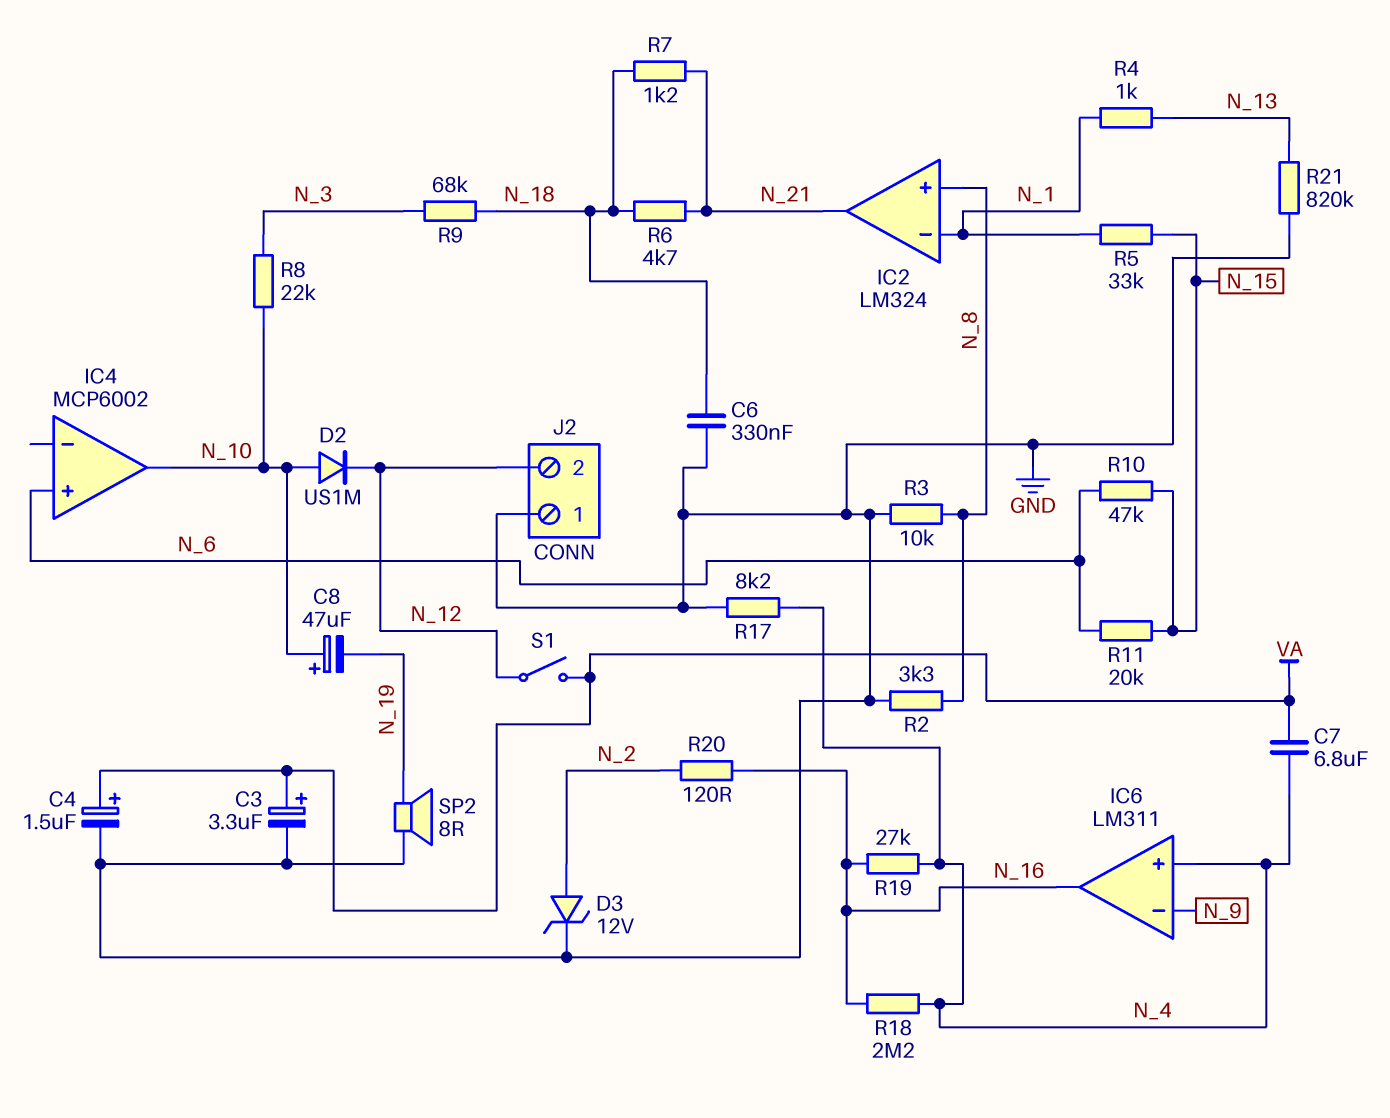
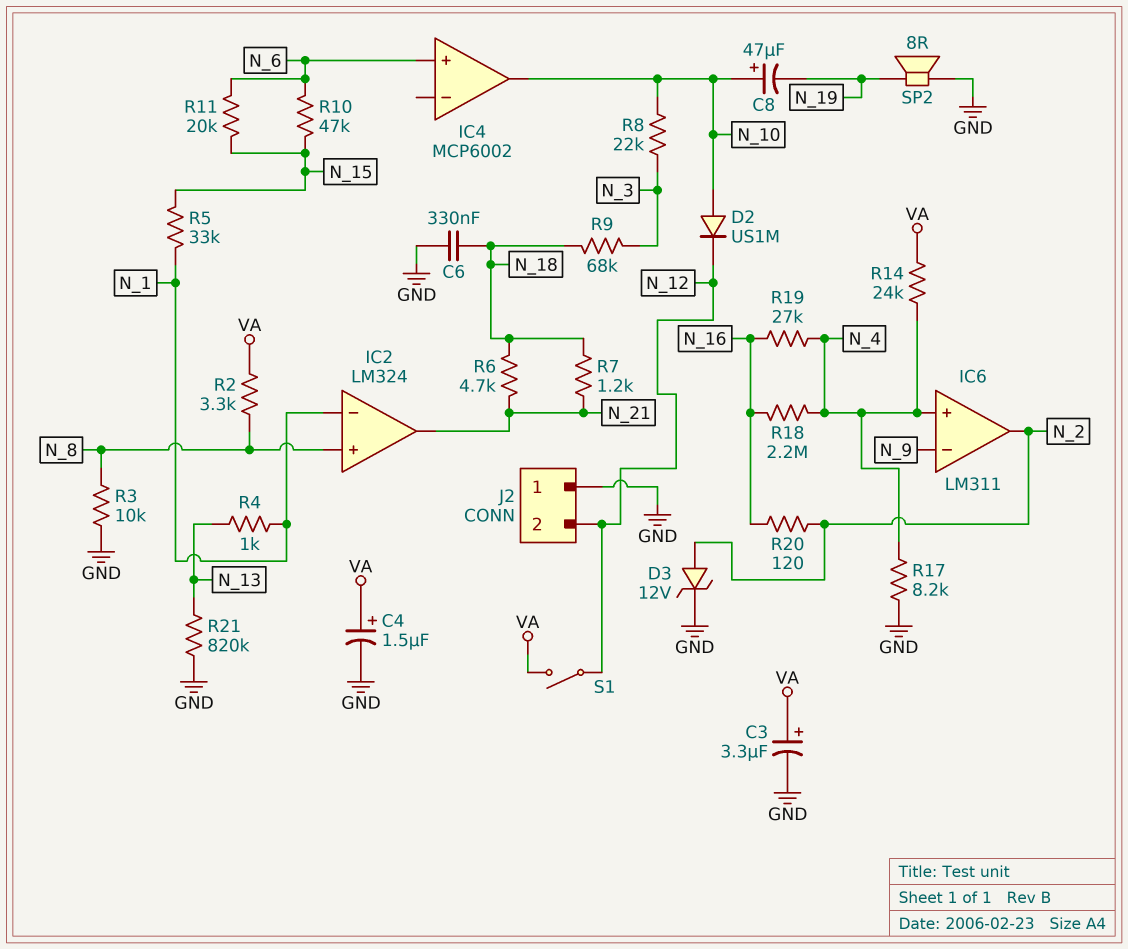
C7: 6.8uF (N_4, VA) -> none
IC6 pin out: N_16 -> N_2
R2: 3.3k (GND, N_8) -> 3.3k (N_8, VA)
R14: none -> 24k (N_4, VA)

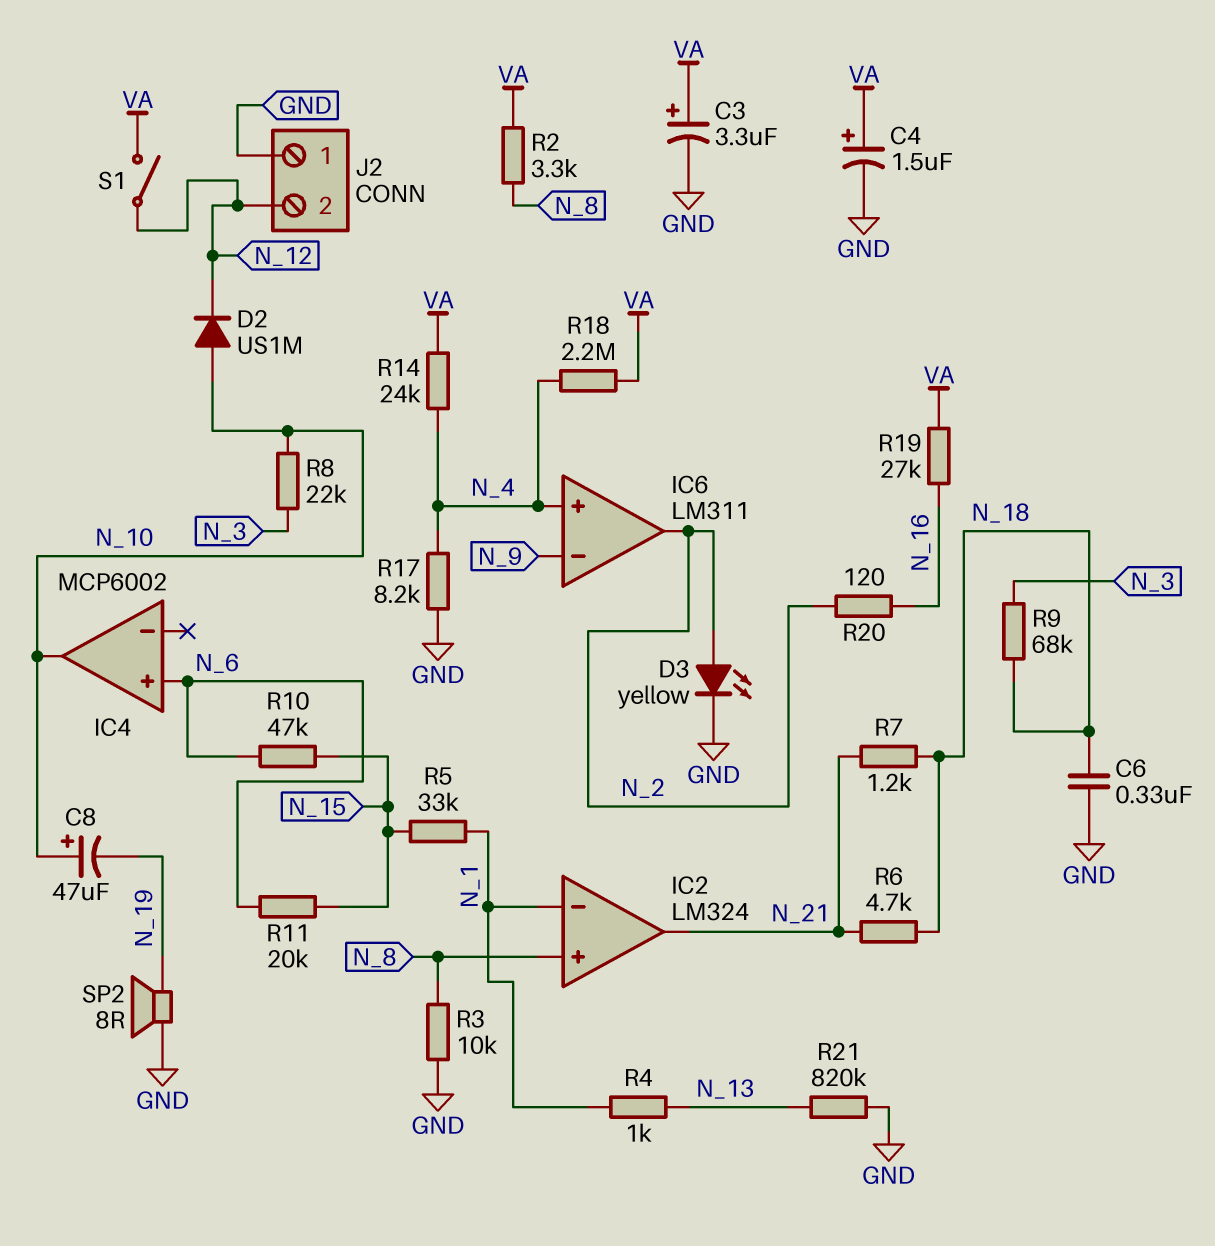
D3: zener 12V (A N_2, K GND) -> LED yellow (A N_2, K GND)
R18: 2.2M (N_4, N_16) -> 2.2M (N_4, VA)
R19: 27k (N_4, N_16) -> 27k (N_16, VA)

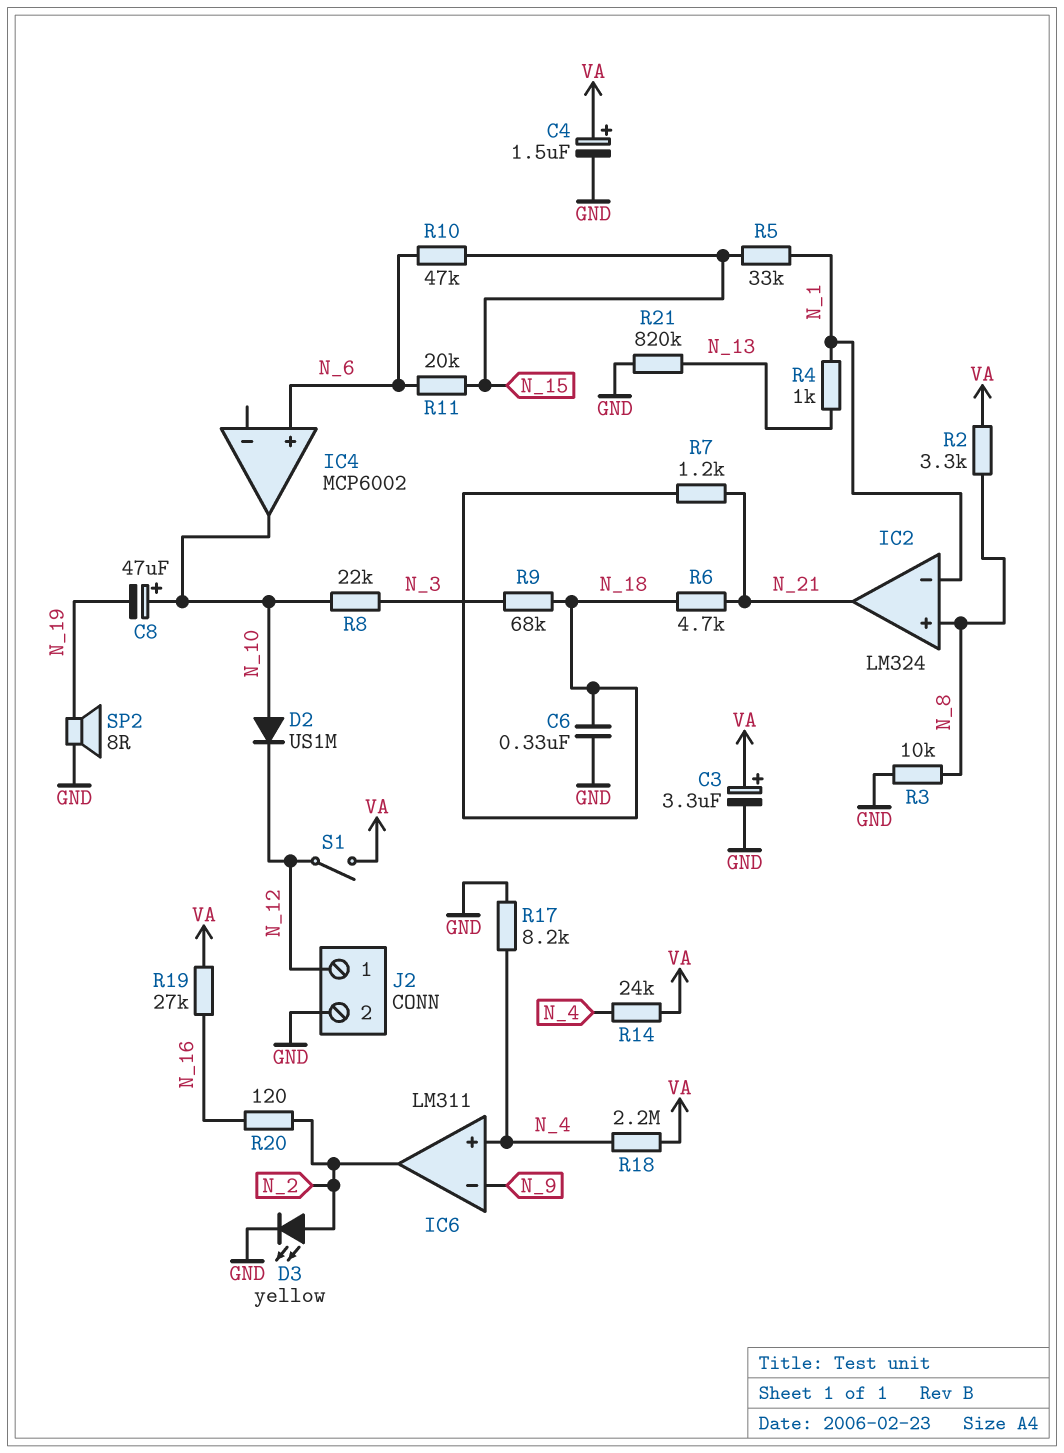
J2 pin 1: GND -> N_12
J2 pin 2: N_12 -> GND

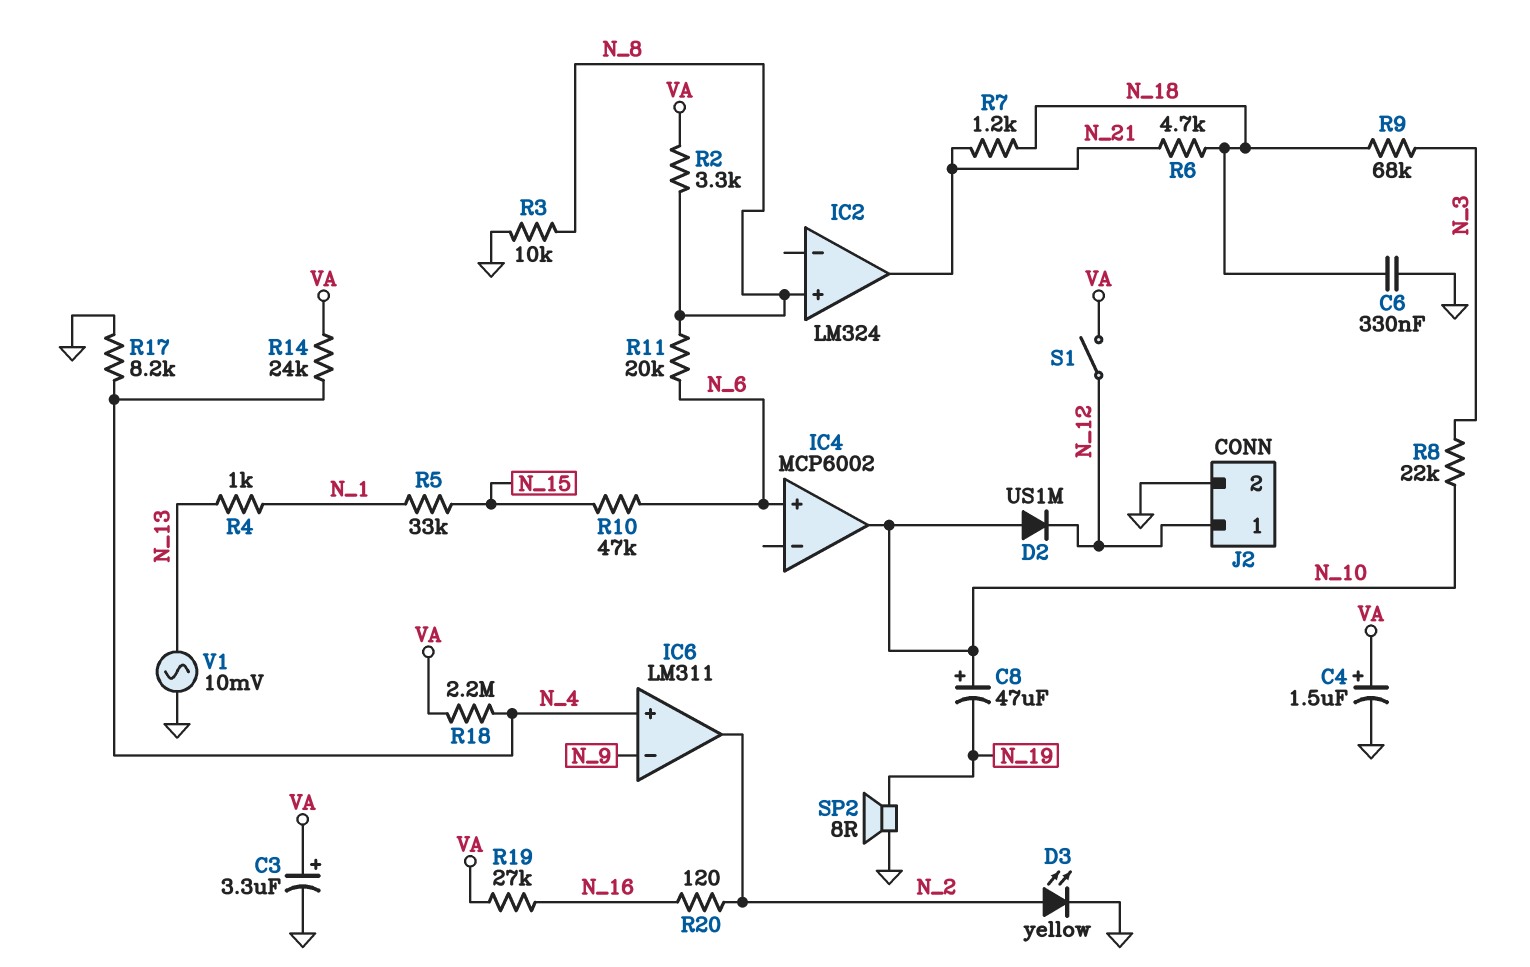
IC2 pin in-: N_1 -> none
R11: 20k (N_6, N_15) -> 20k (N_6, N_8)
R21: 820k (GND, N_13) -> none
V1: none -> AC 10mV (GND, N_13)

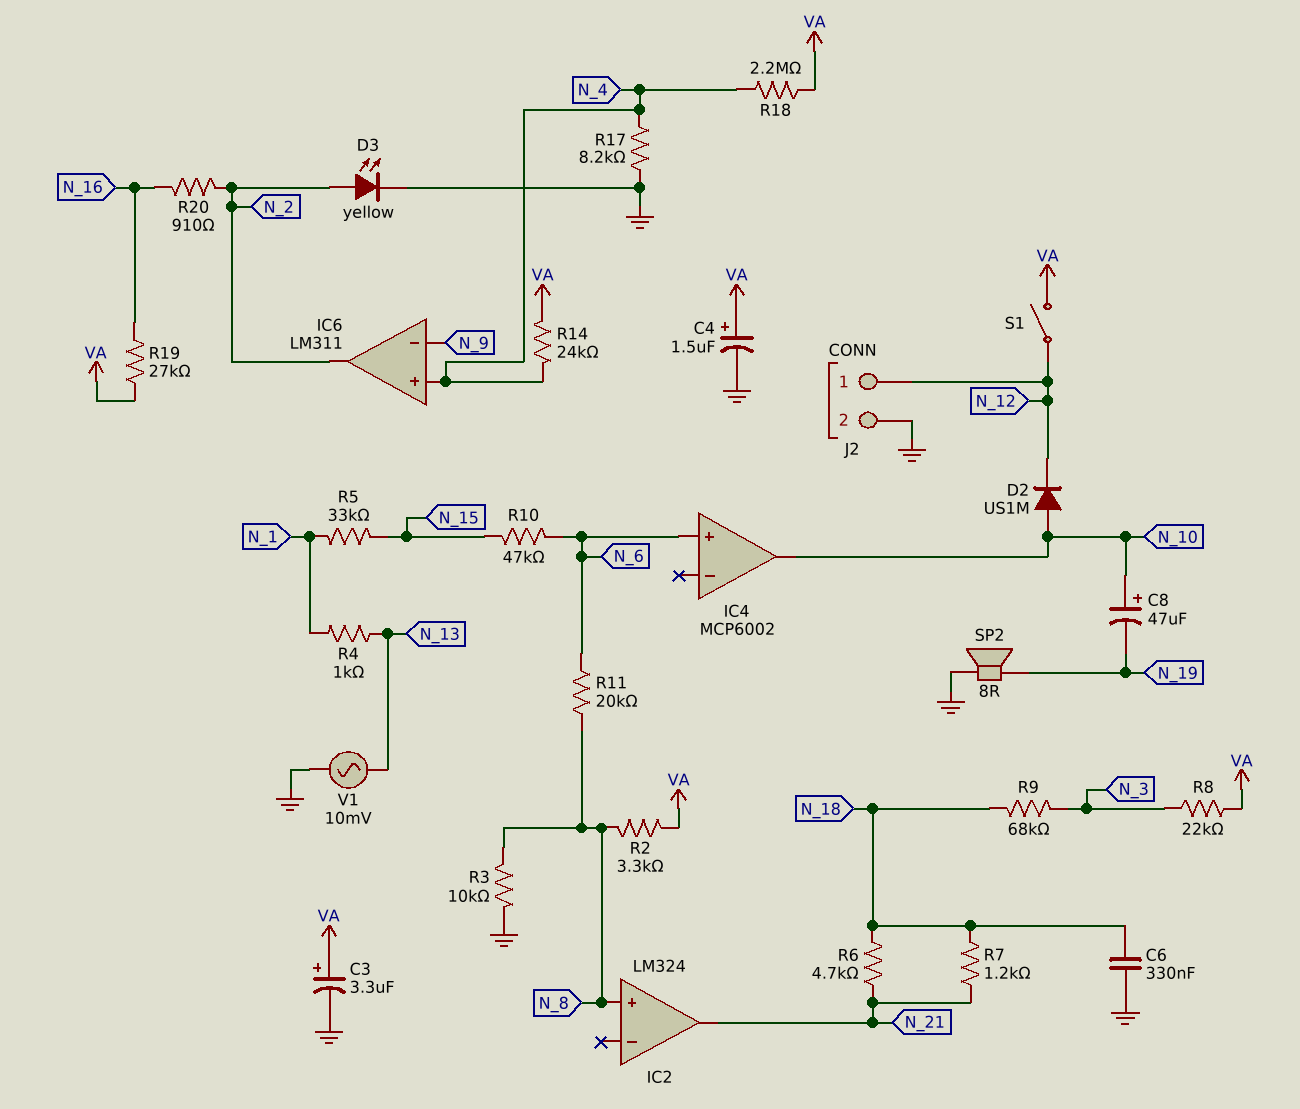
R8: 22k (N_3, N_10) -> 22k (N_3, VA)
R20: 120 (N_2, N_16) -> 910 (N_2, N_16)

